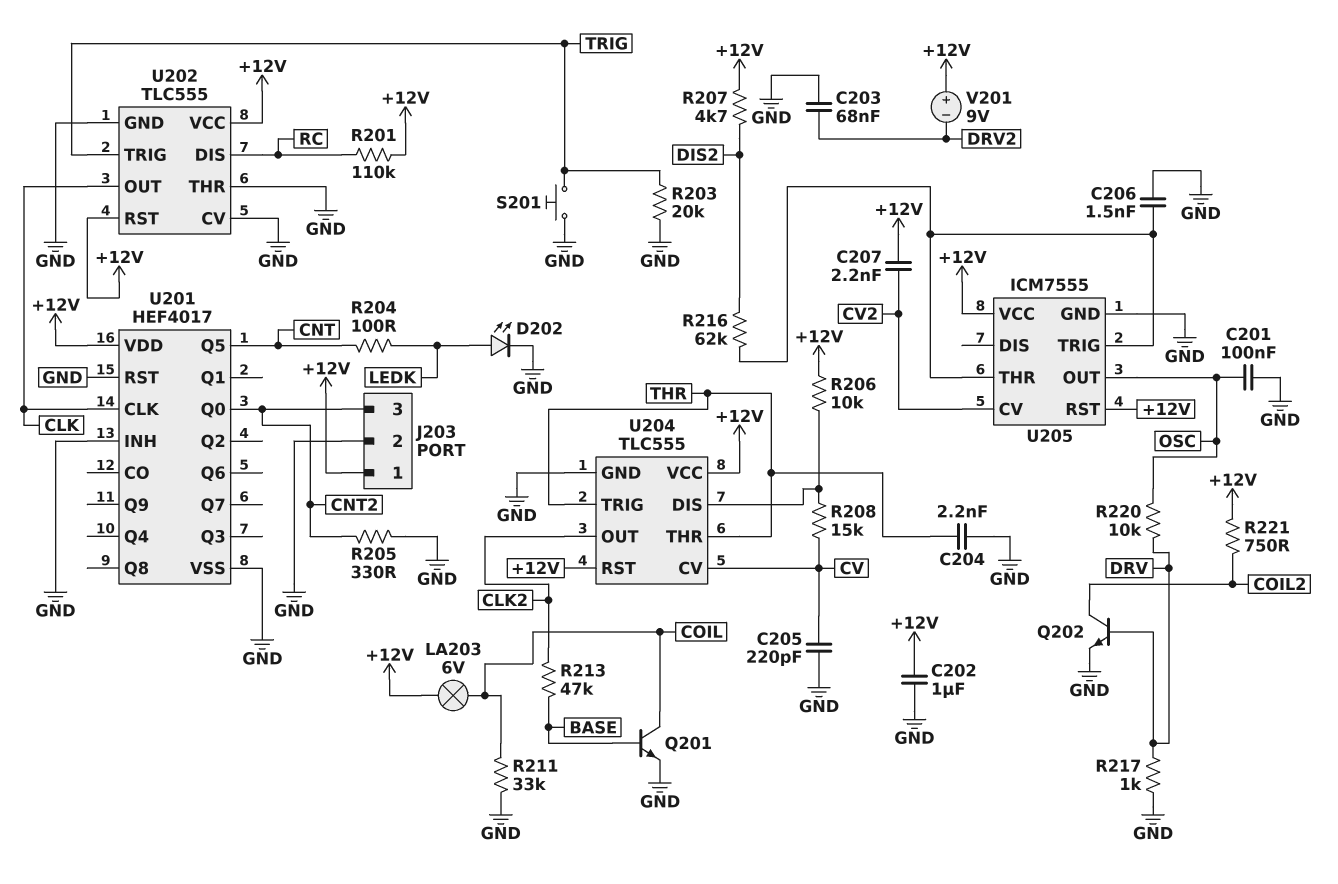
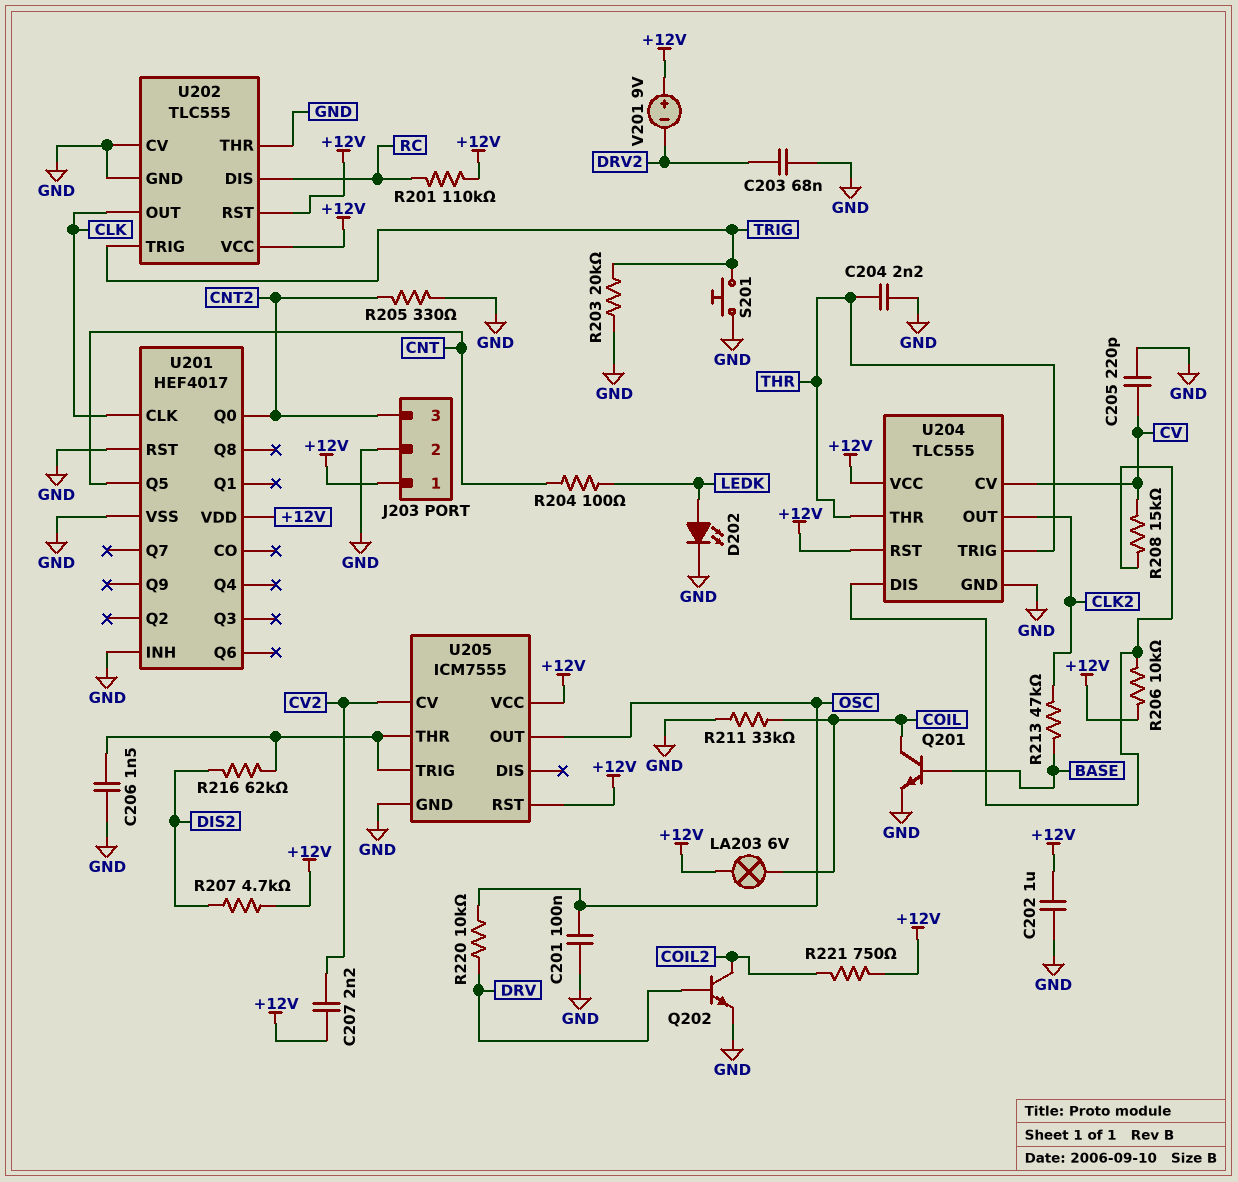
R217: 1k (DRV, GND) -> none

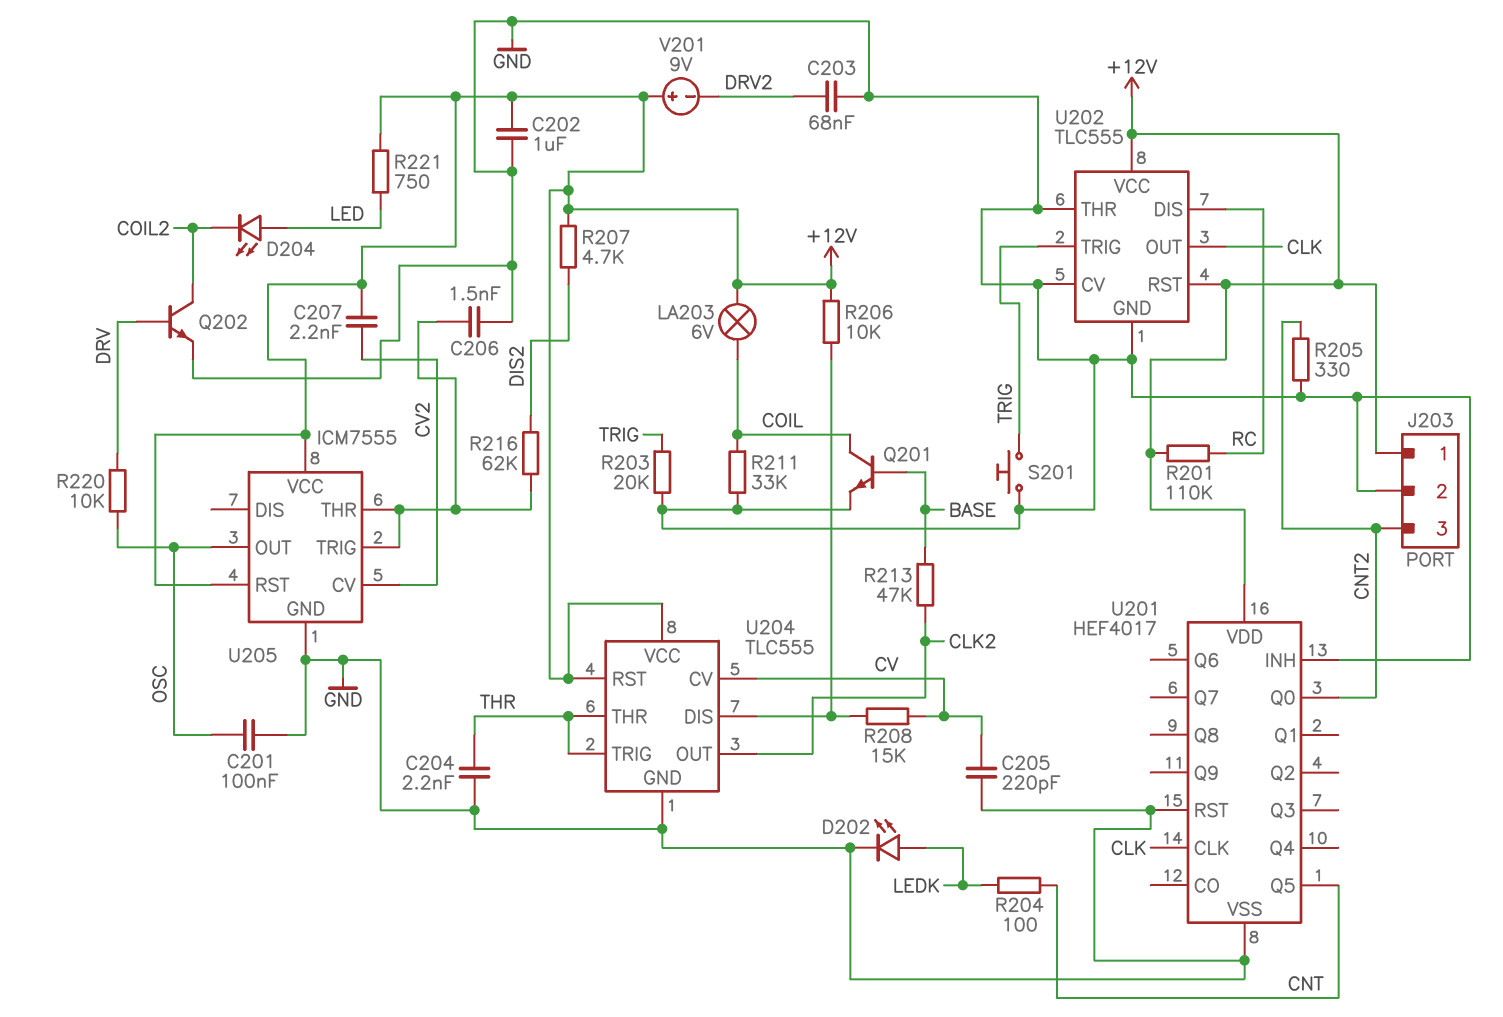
D204: none -> LED (A LED, K COIL2)
R221: 750 (+12V, COIL2) -> 750 (+12V, LED)

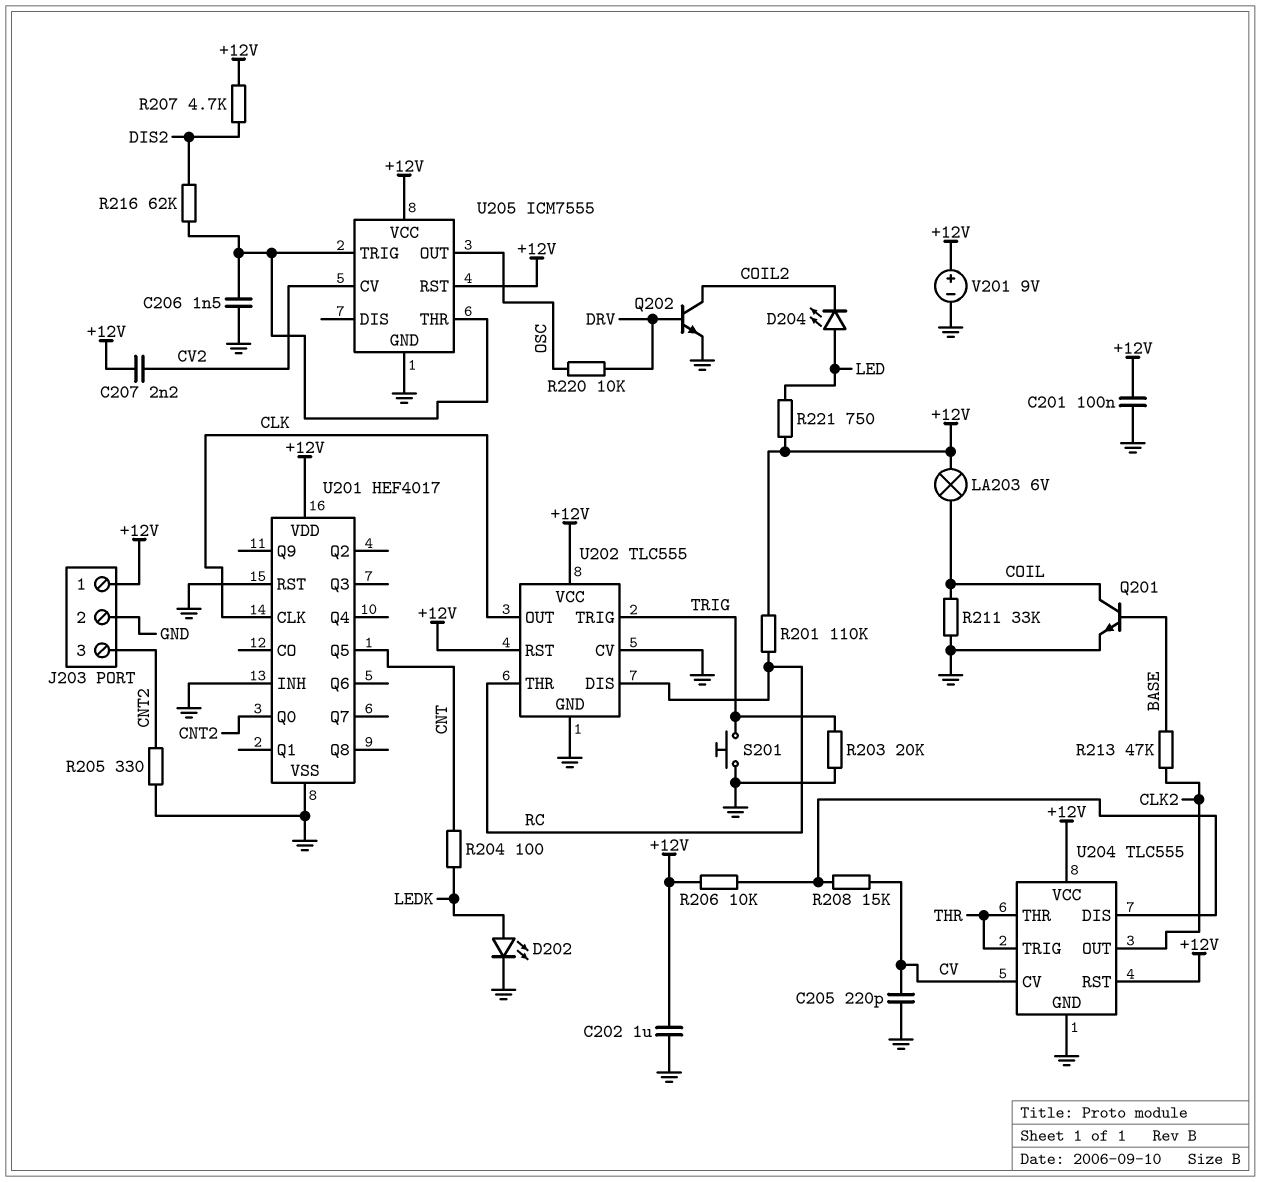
C201: 100nF (GND, OSC) -> 100nF (+12V, GND)
C203: 68nF (DRV2, GND) -> none
C204: 2.2nF (GND, THR) -> none
U202 pin THR: GND -> RC
V201: 9V (plus +12V, minus DRV2) -> 9V (plus +12V, minus GND)

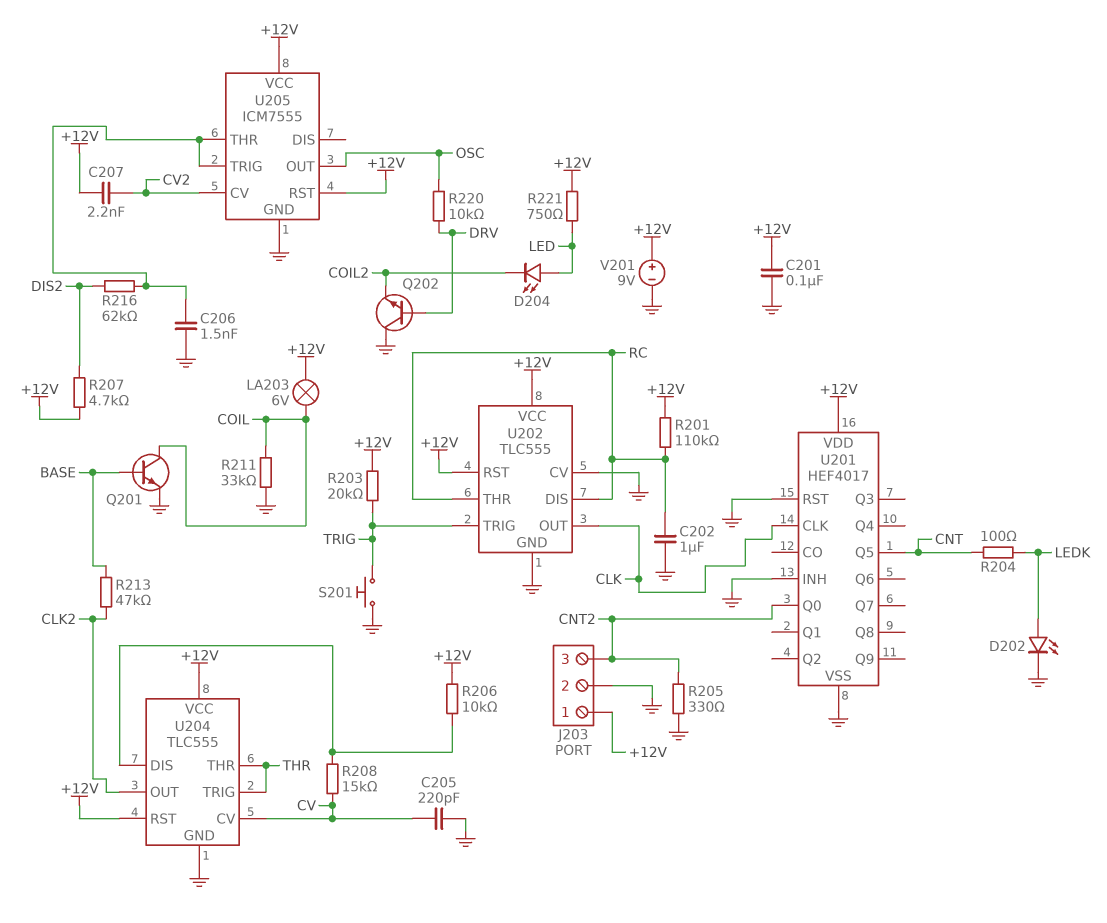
C202: 1uF (+12V, GND) -> 1uF (GND, RC)
Q202: NPN (B DRV, C COIL2, E GND) -> NPN (B DRV, C GND, E COIL2)
R203: 20k (GND, TRIG) -> 20k (+12V, TRIG)

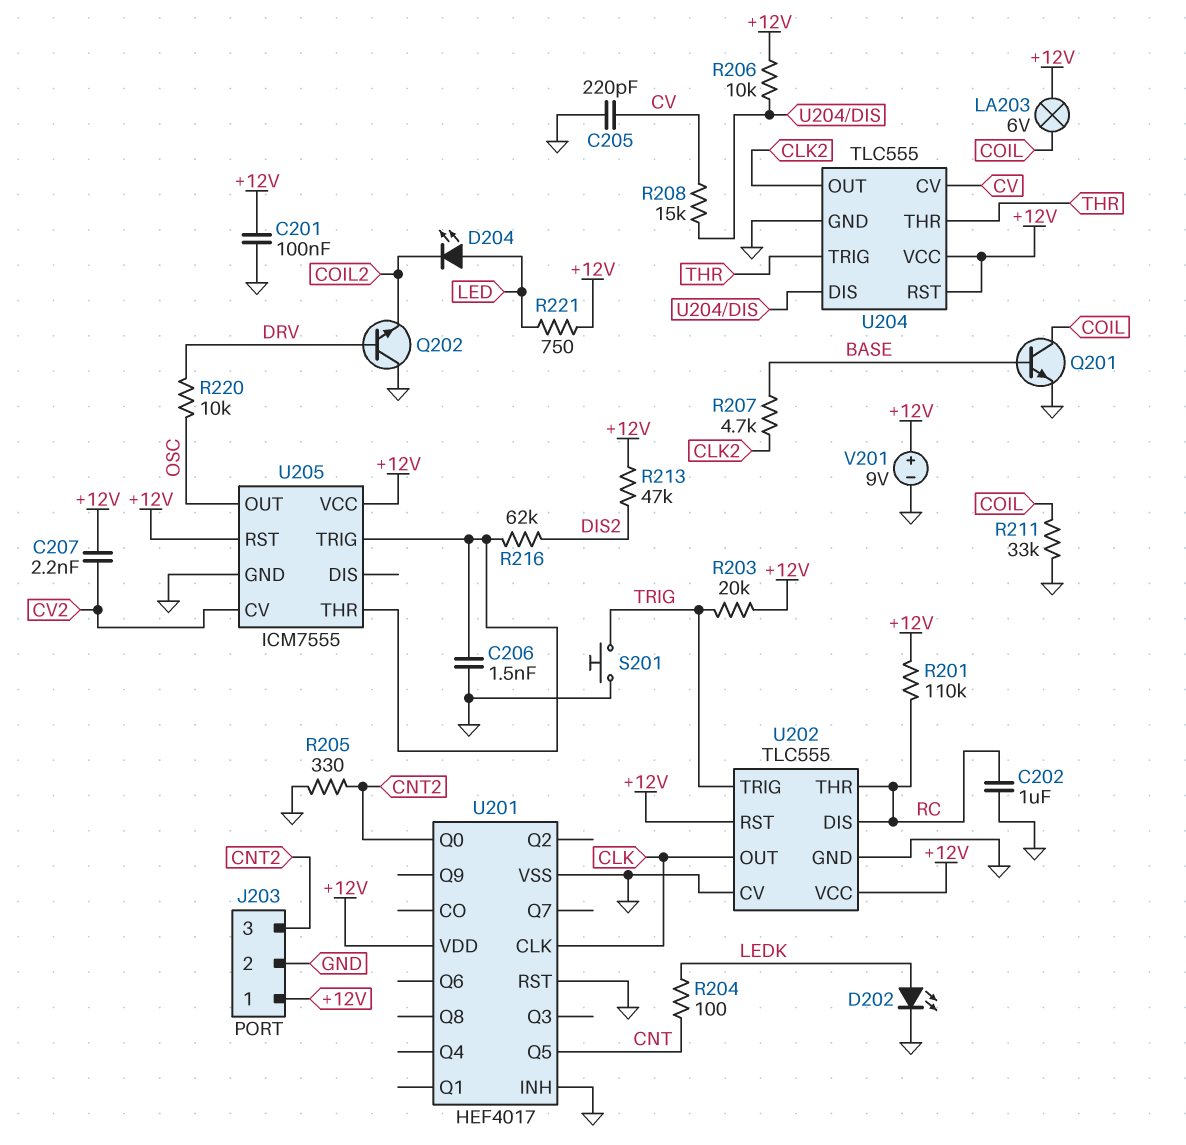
R207: 4.7k (+12V, DIS2) -> 4.7k (BASE, CLK2)
R213: 47k (BASE, CLK2) -> 47k (+12V, DIS2)

